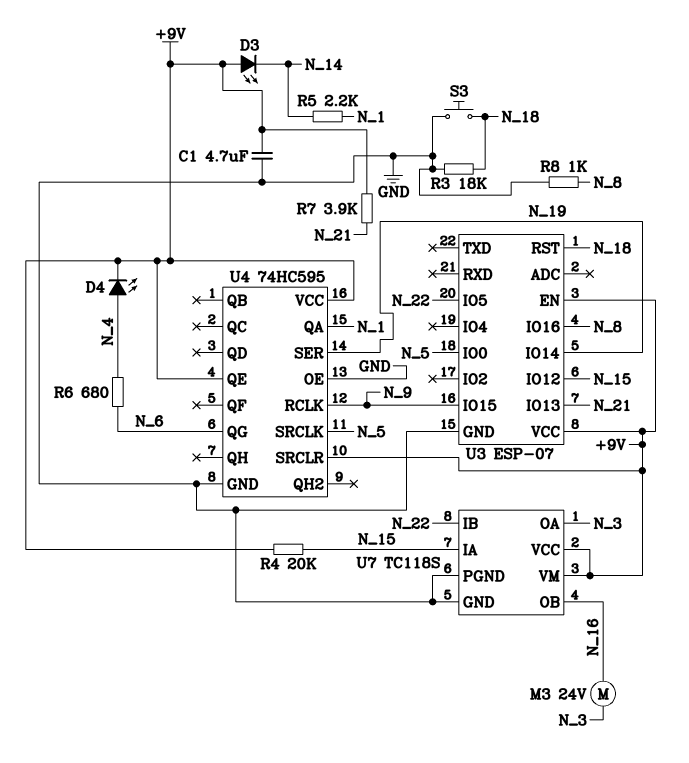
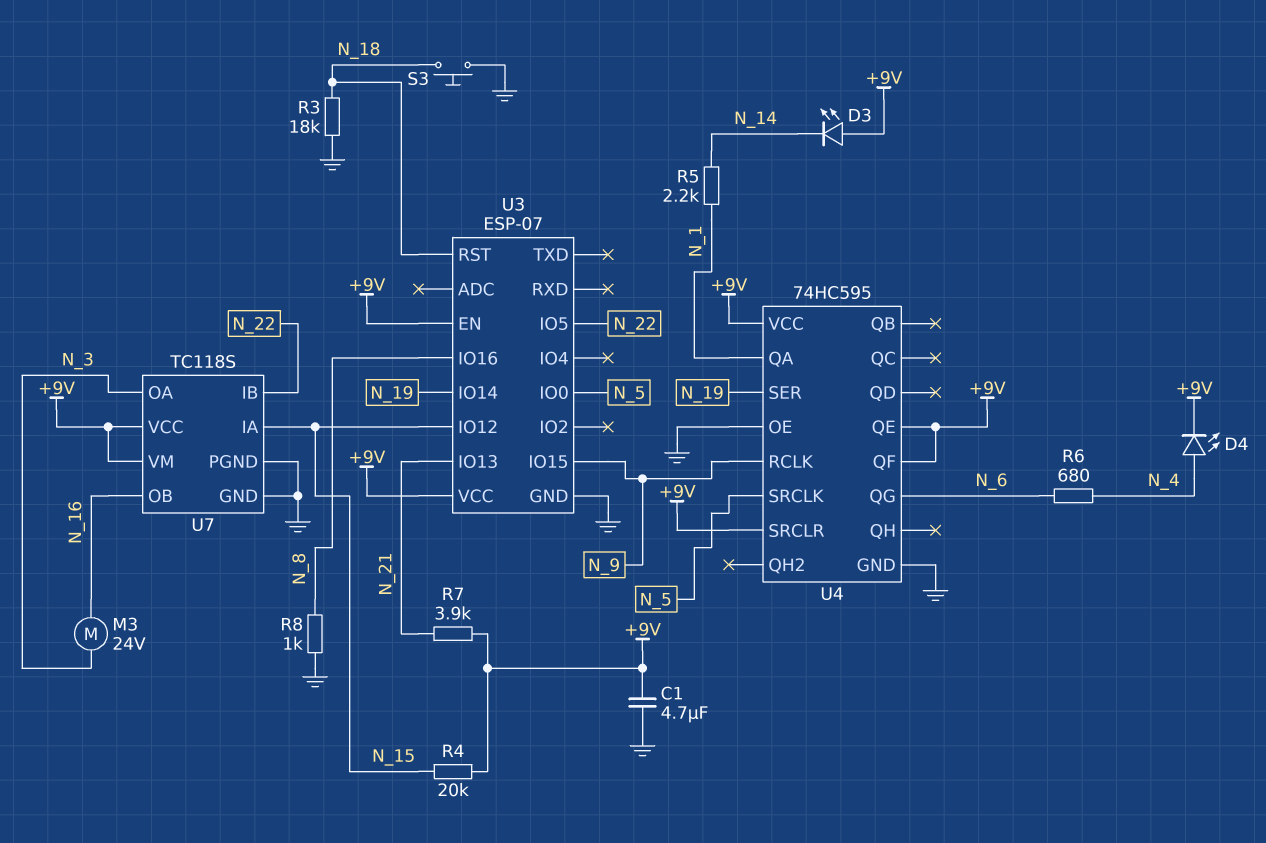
U4 pin QF: none -> +9V

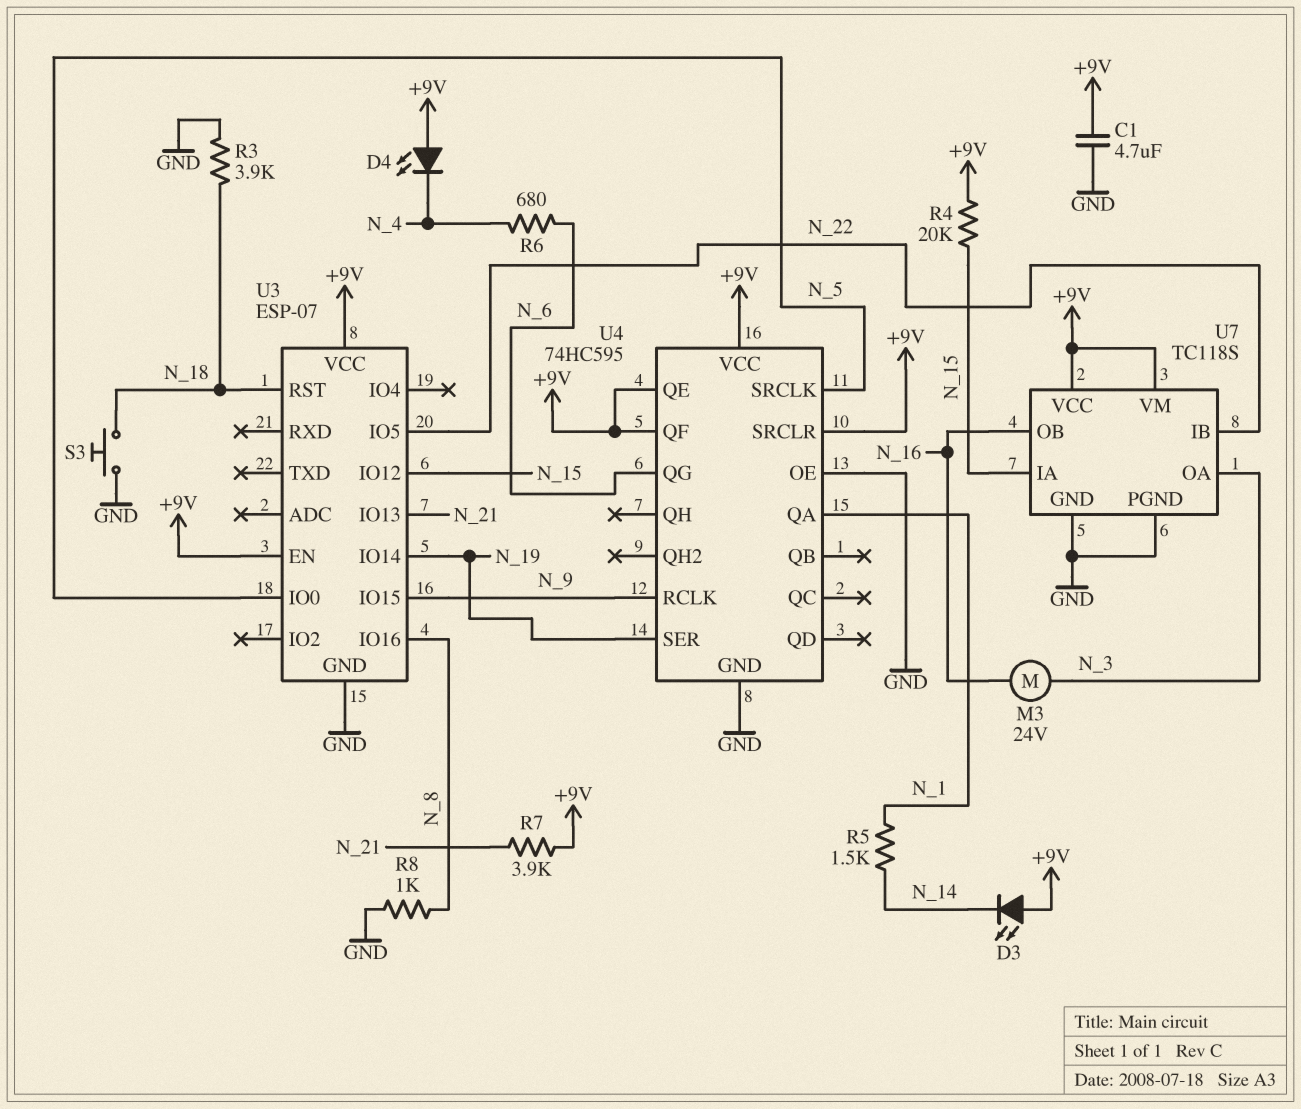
D4: LED (A N_4, K +9V) -> LED (A +9V, K N_4)
R3: 18k (GND, N_18) -> 3.9k (GND, N_18)
R5: 2.2k (N_1, N_14) -> 1.5k (N_1, N_14)

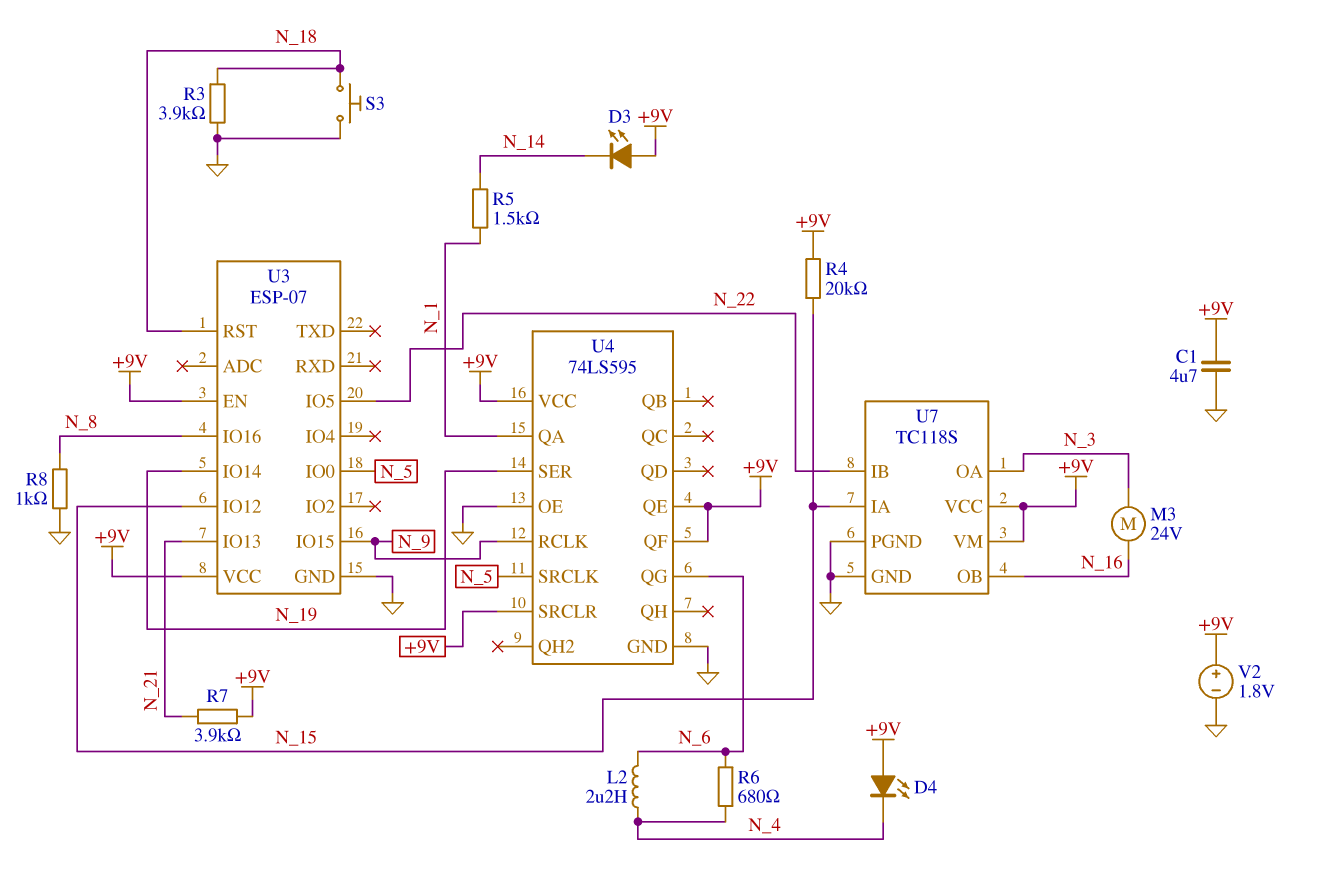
L2: none -> 2.2uH (N_4, N_6)
U4: 74HC595 -> 74LS595
V2: none -> 1.8V (plus +9V, minus GND)

